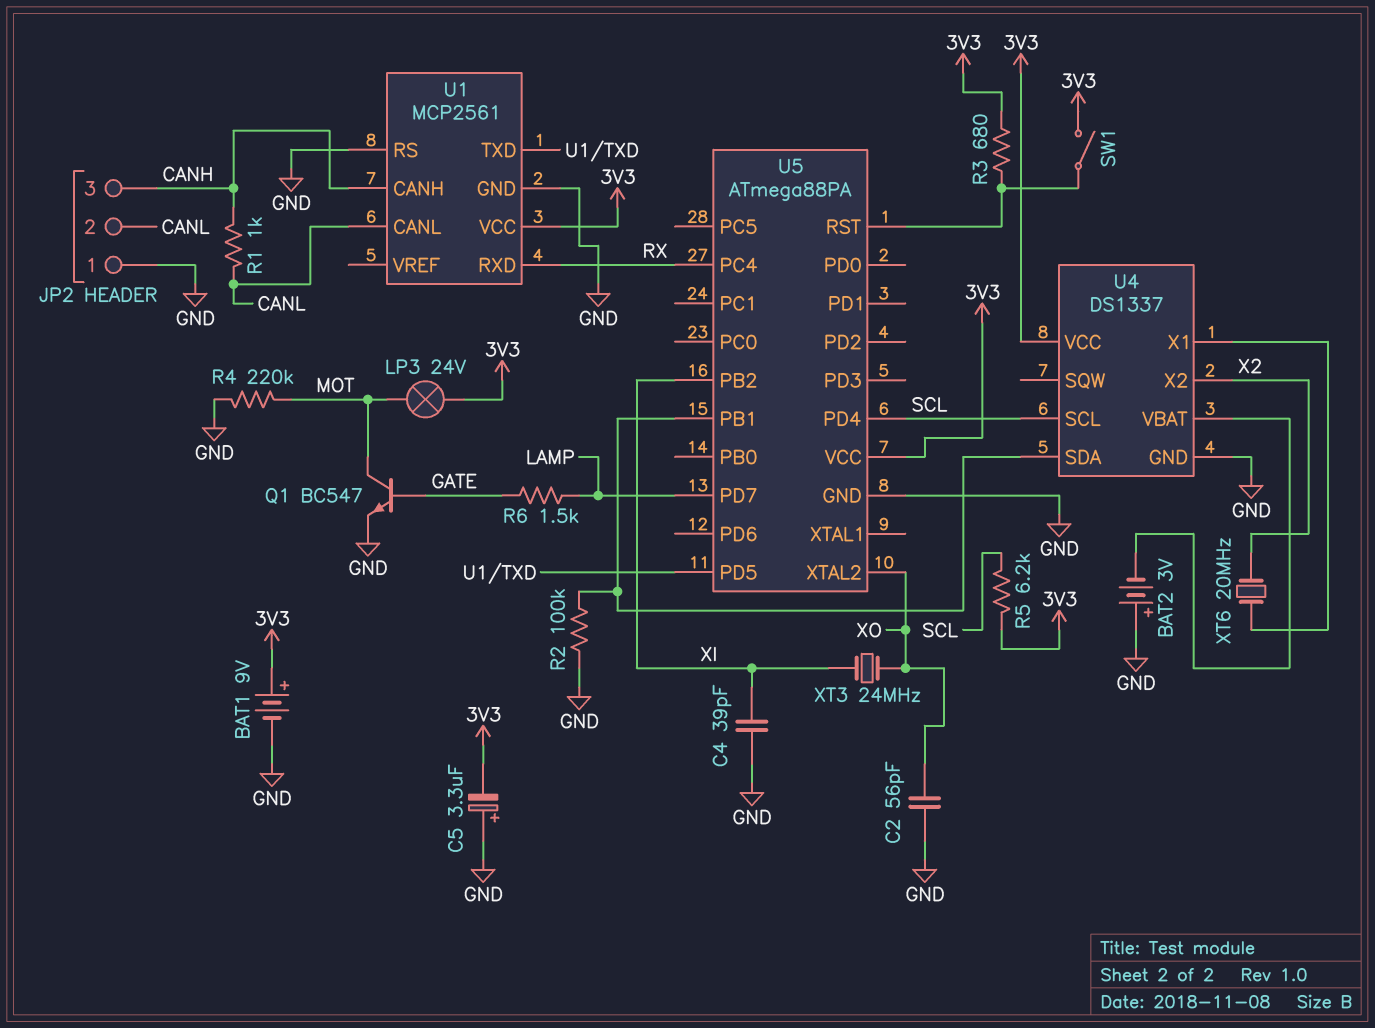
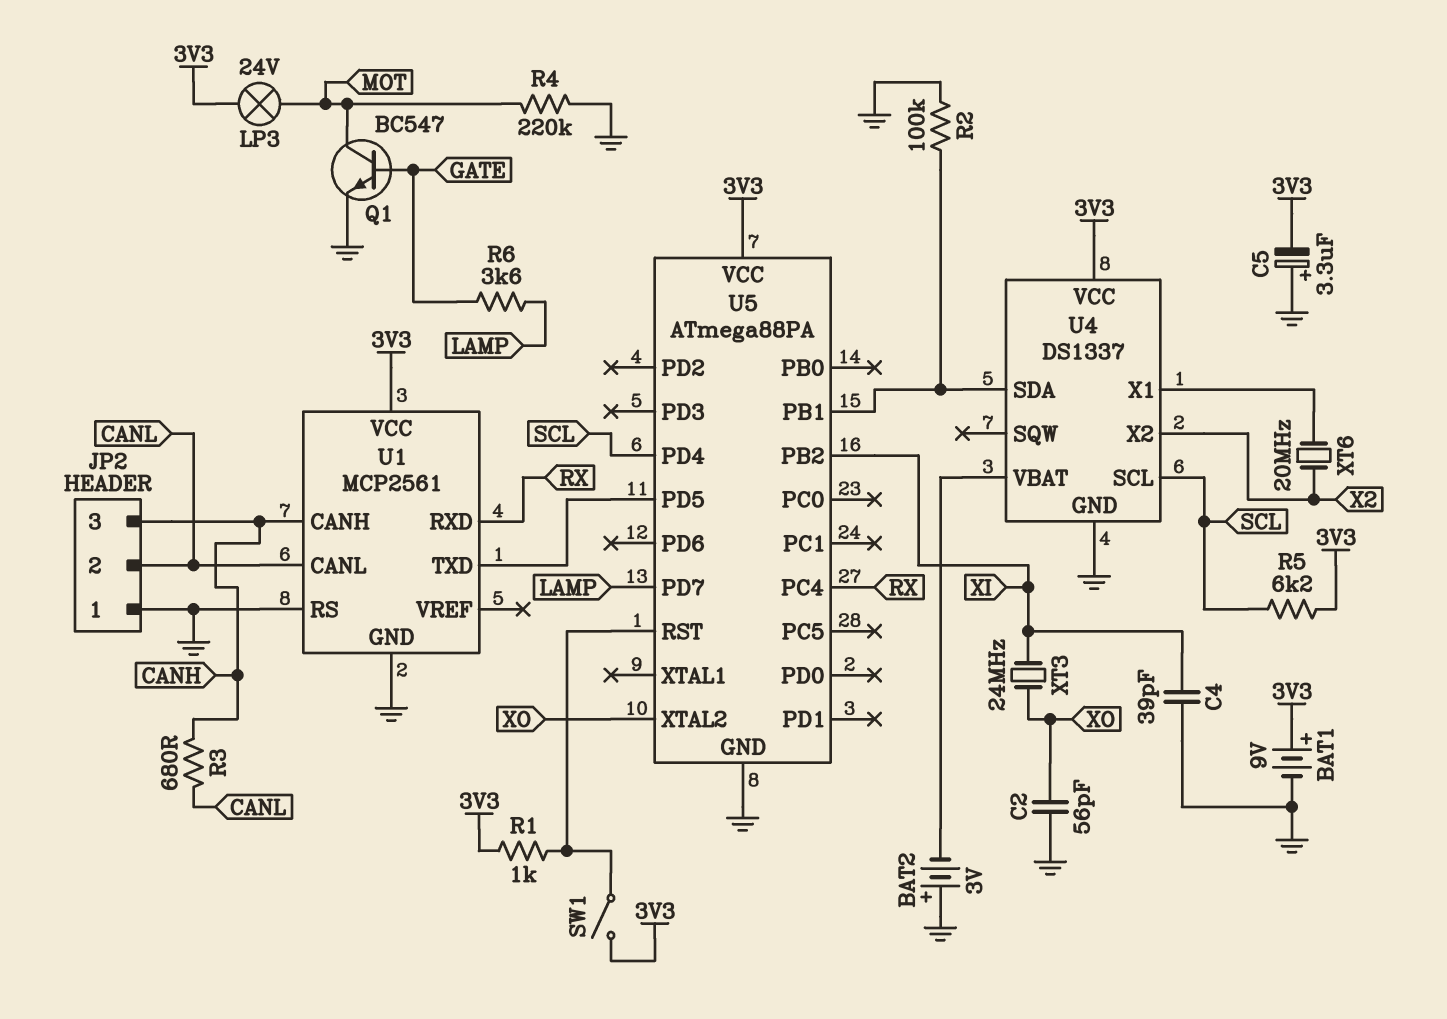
R1: 1k (CANH, CANL) -> 1k (3V3, U5/RST)
R3: 680 (3V3, U5/RST) -> 680 (CANH, CANL)
R6: 1.5k (GATE, LAMP) -> 3.6k (GATE, LAMP)

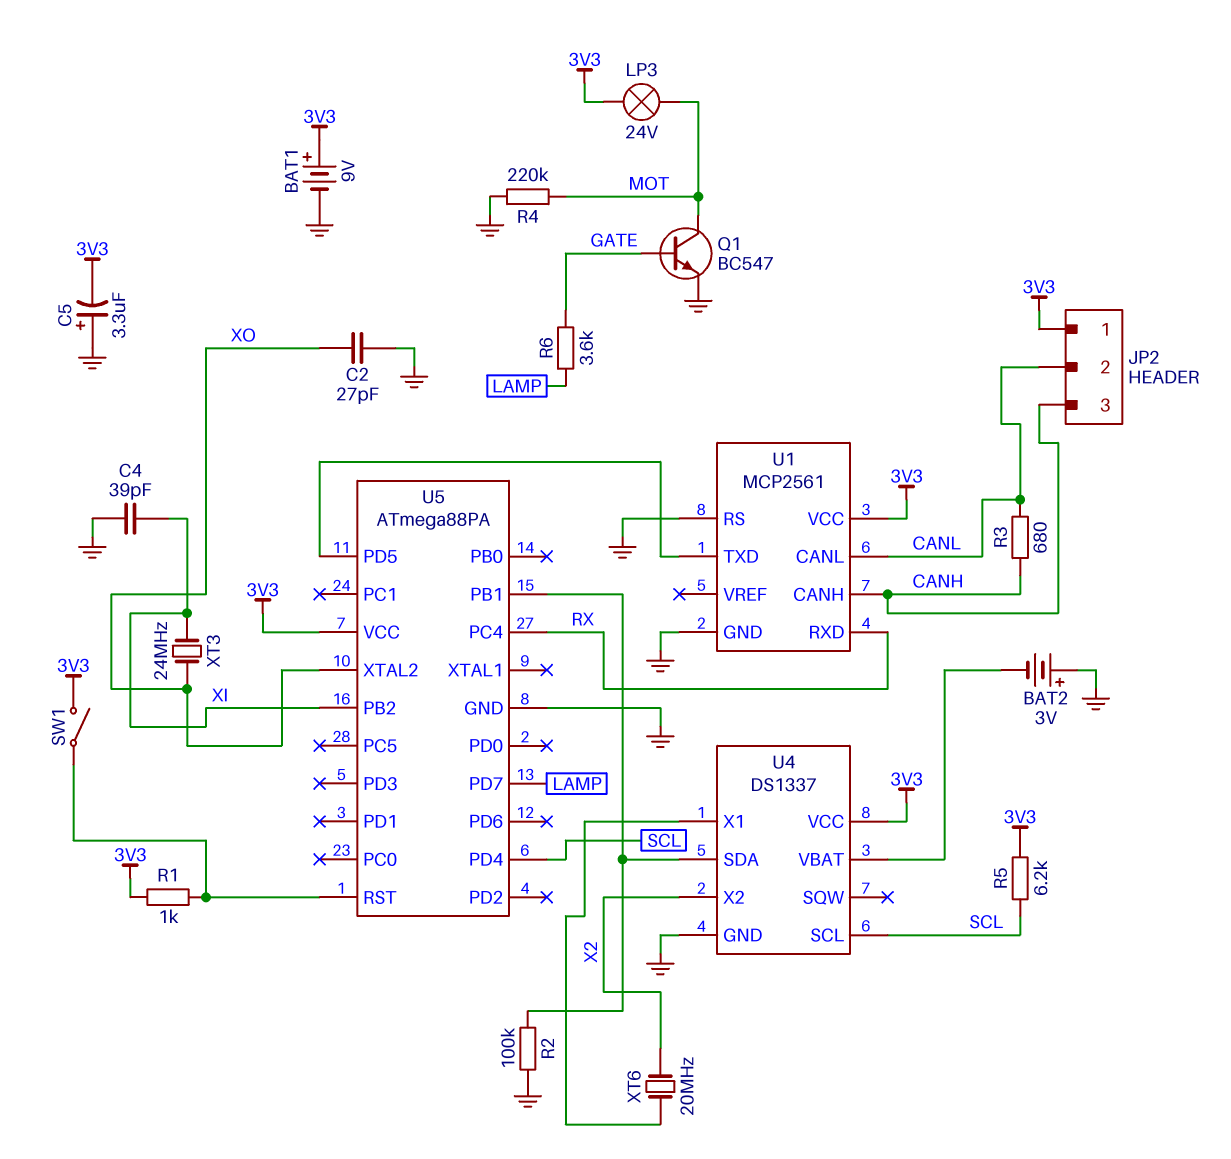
C2: 56pF (GND, XO) -> 27pF (GND, XO)
JP2 pin 1: GND -> 3V3

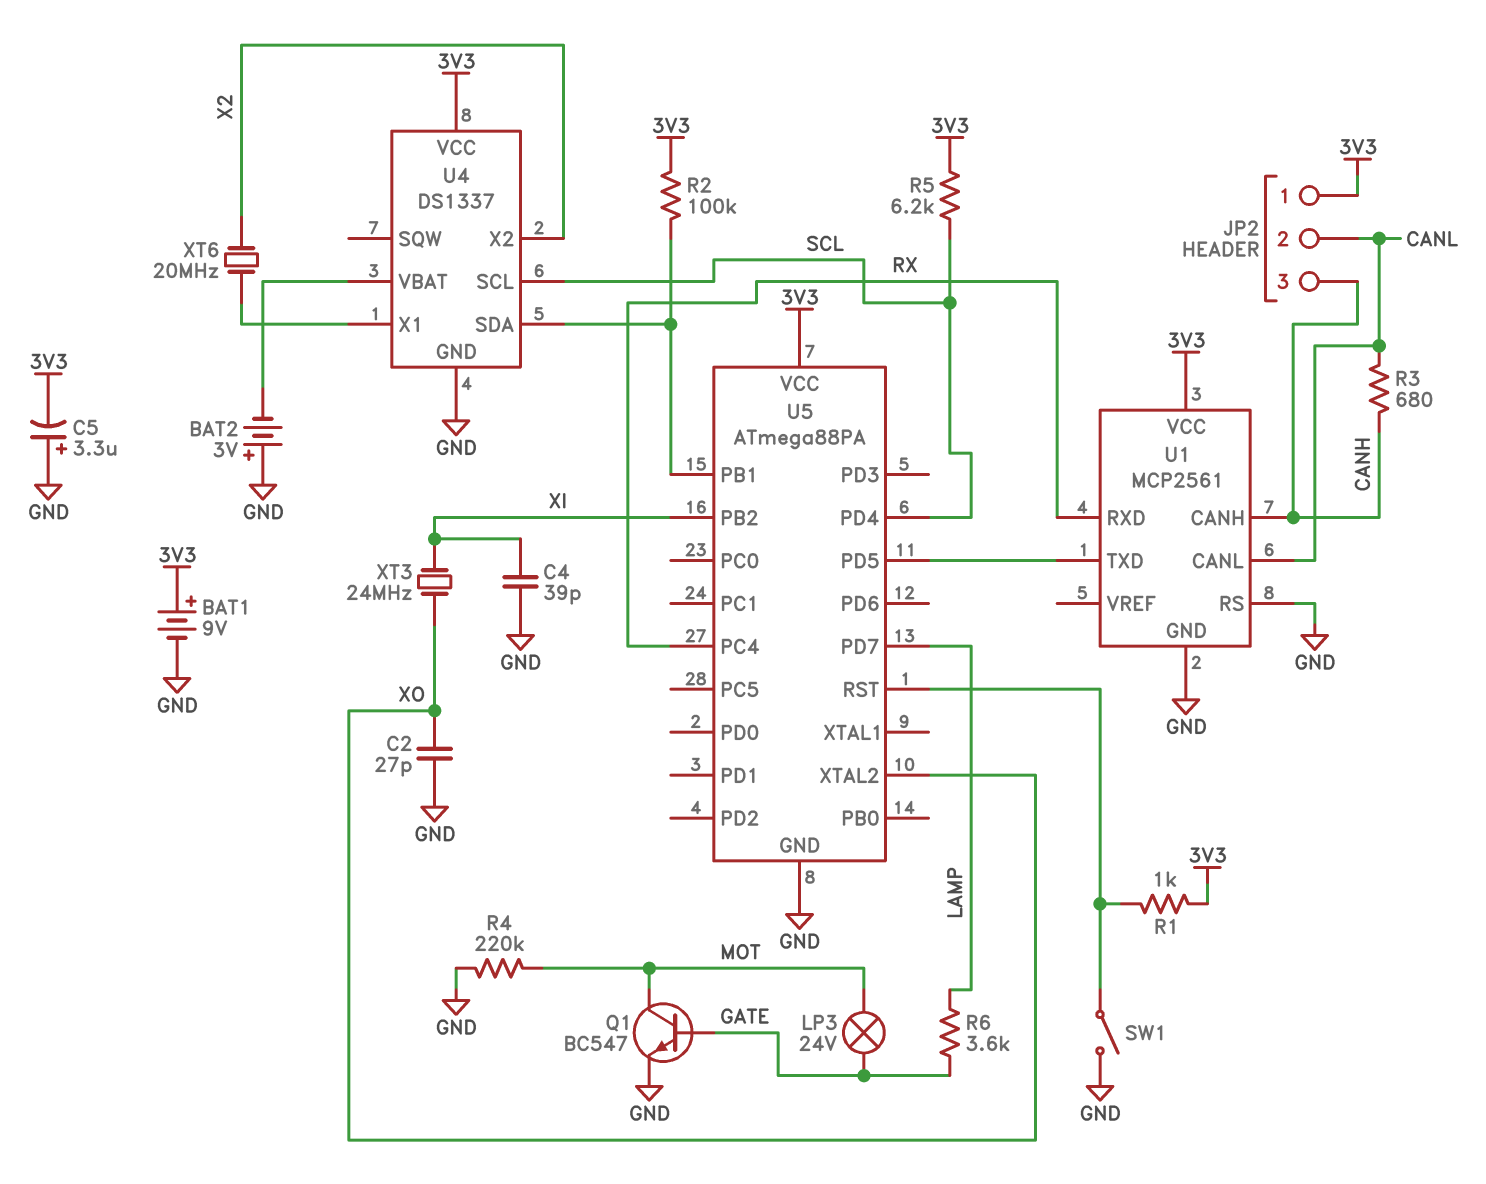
LP3: lamp 24V (3V3, MOT) -> lamp 24V (GATE, MOT)
R2: 100k (GND, U4/SDA) -> 100k (3V3, U4/SDA)
SW1: switch (3V3, U5/RST) -> switch (GND, U5/RST)

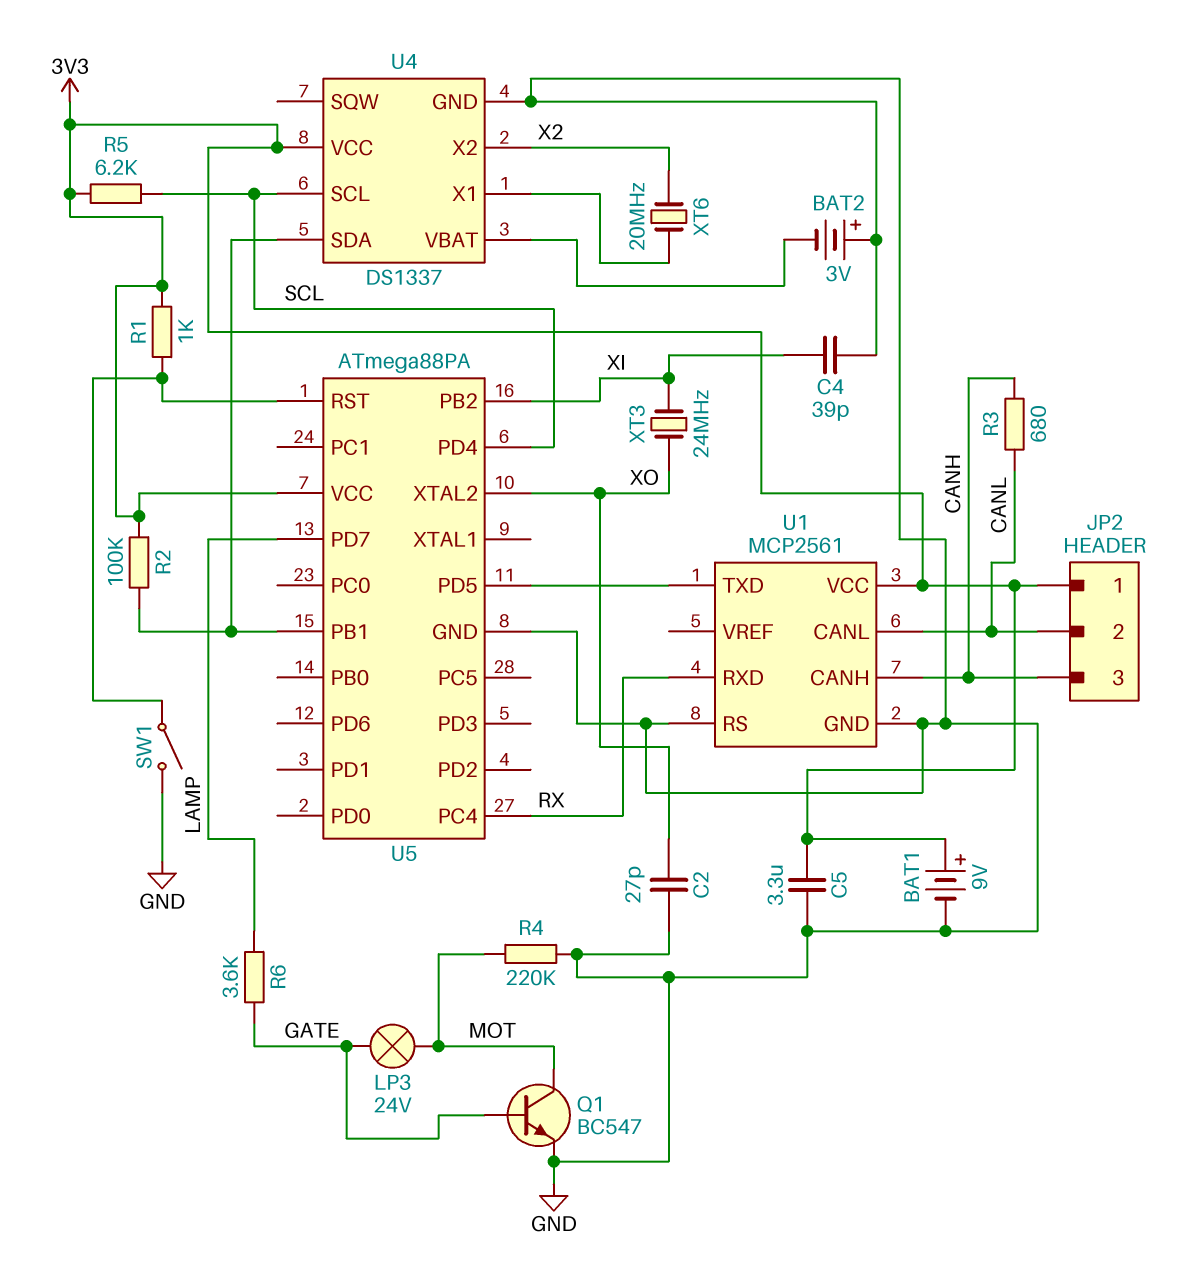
C5: 3.3uF (plus GND, minus 3V3) -> 3.3uF (3V3, GND)

